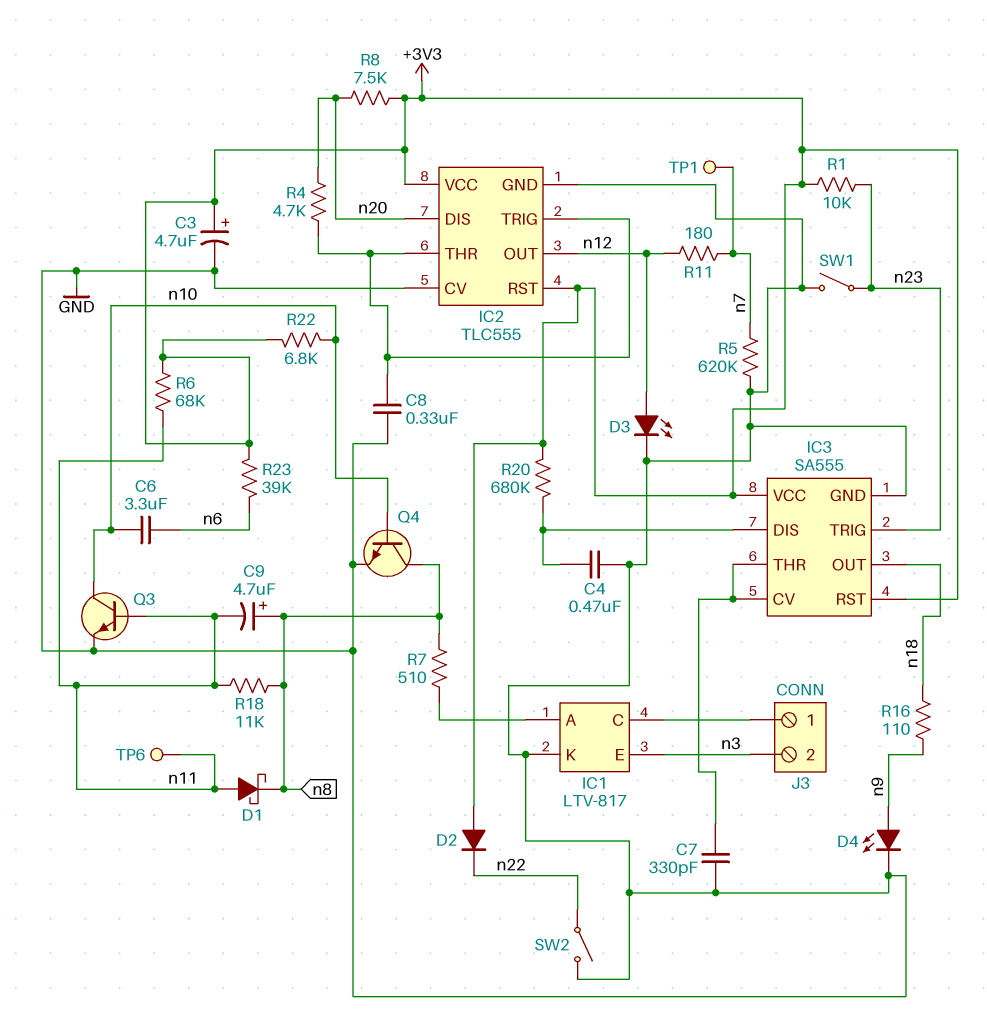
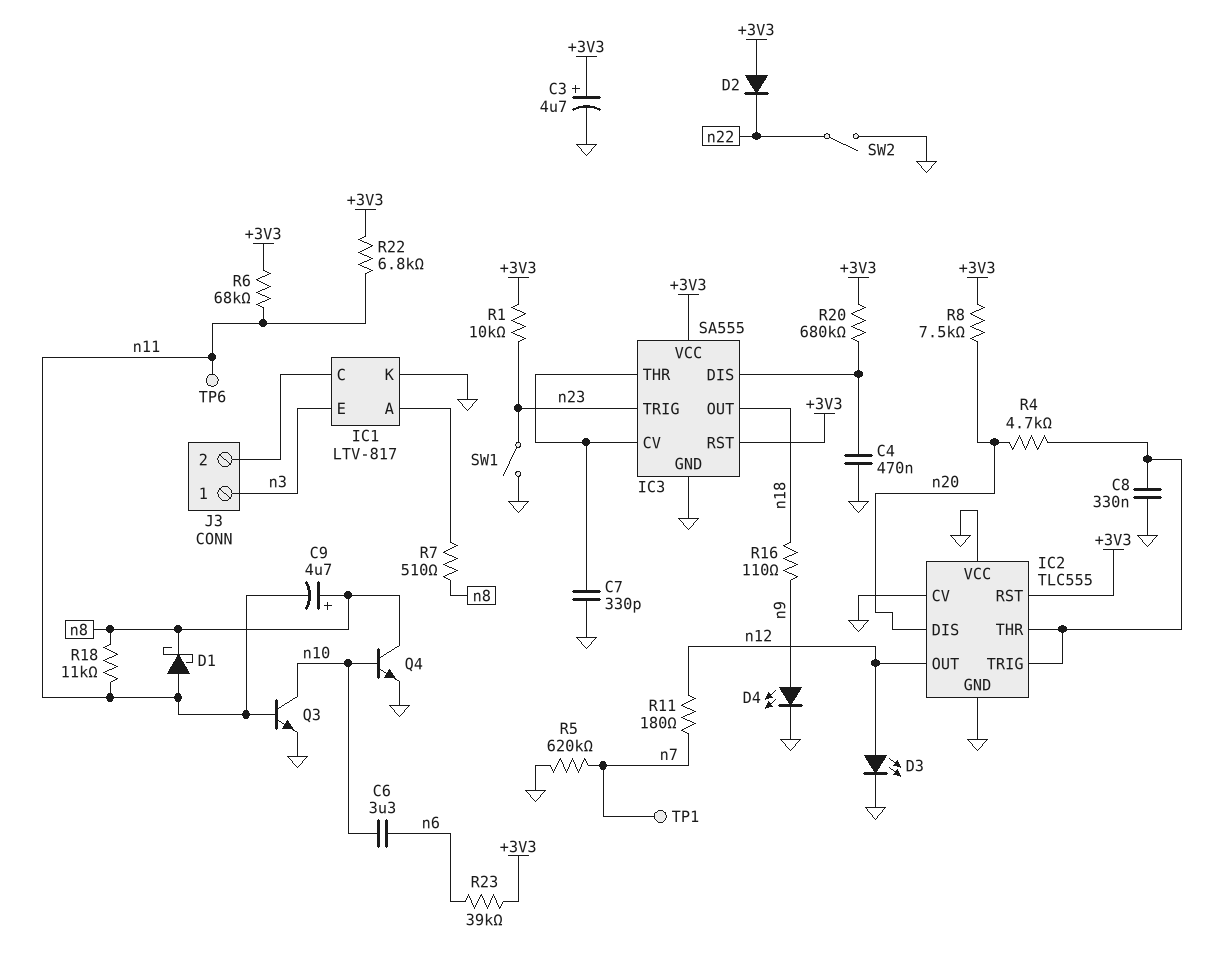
IC2 pin VCC: +3V3 -> GND
J3 pin 1: IC1/C -> n3
J3 pin 2: n3 -> IC1/C
R22: 6.8k (+3V3, n10) -> 6.8k (+3V3, n11)

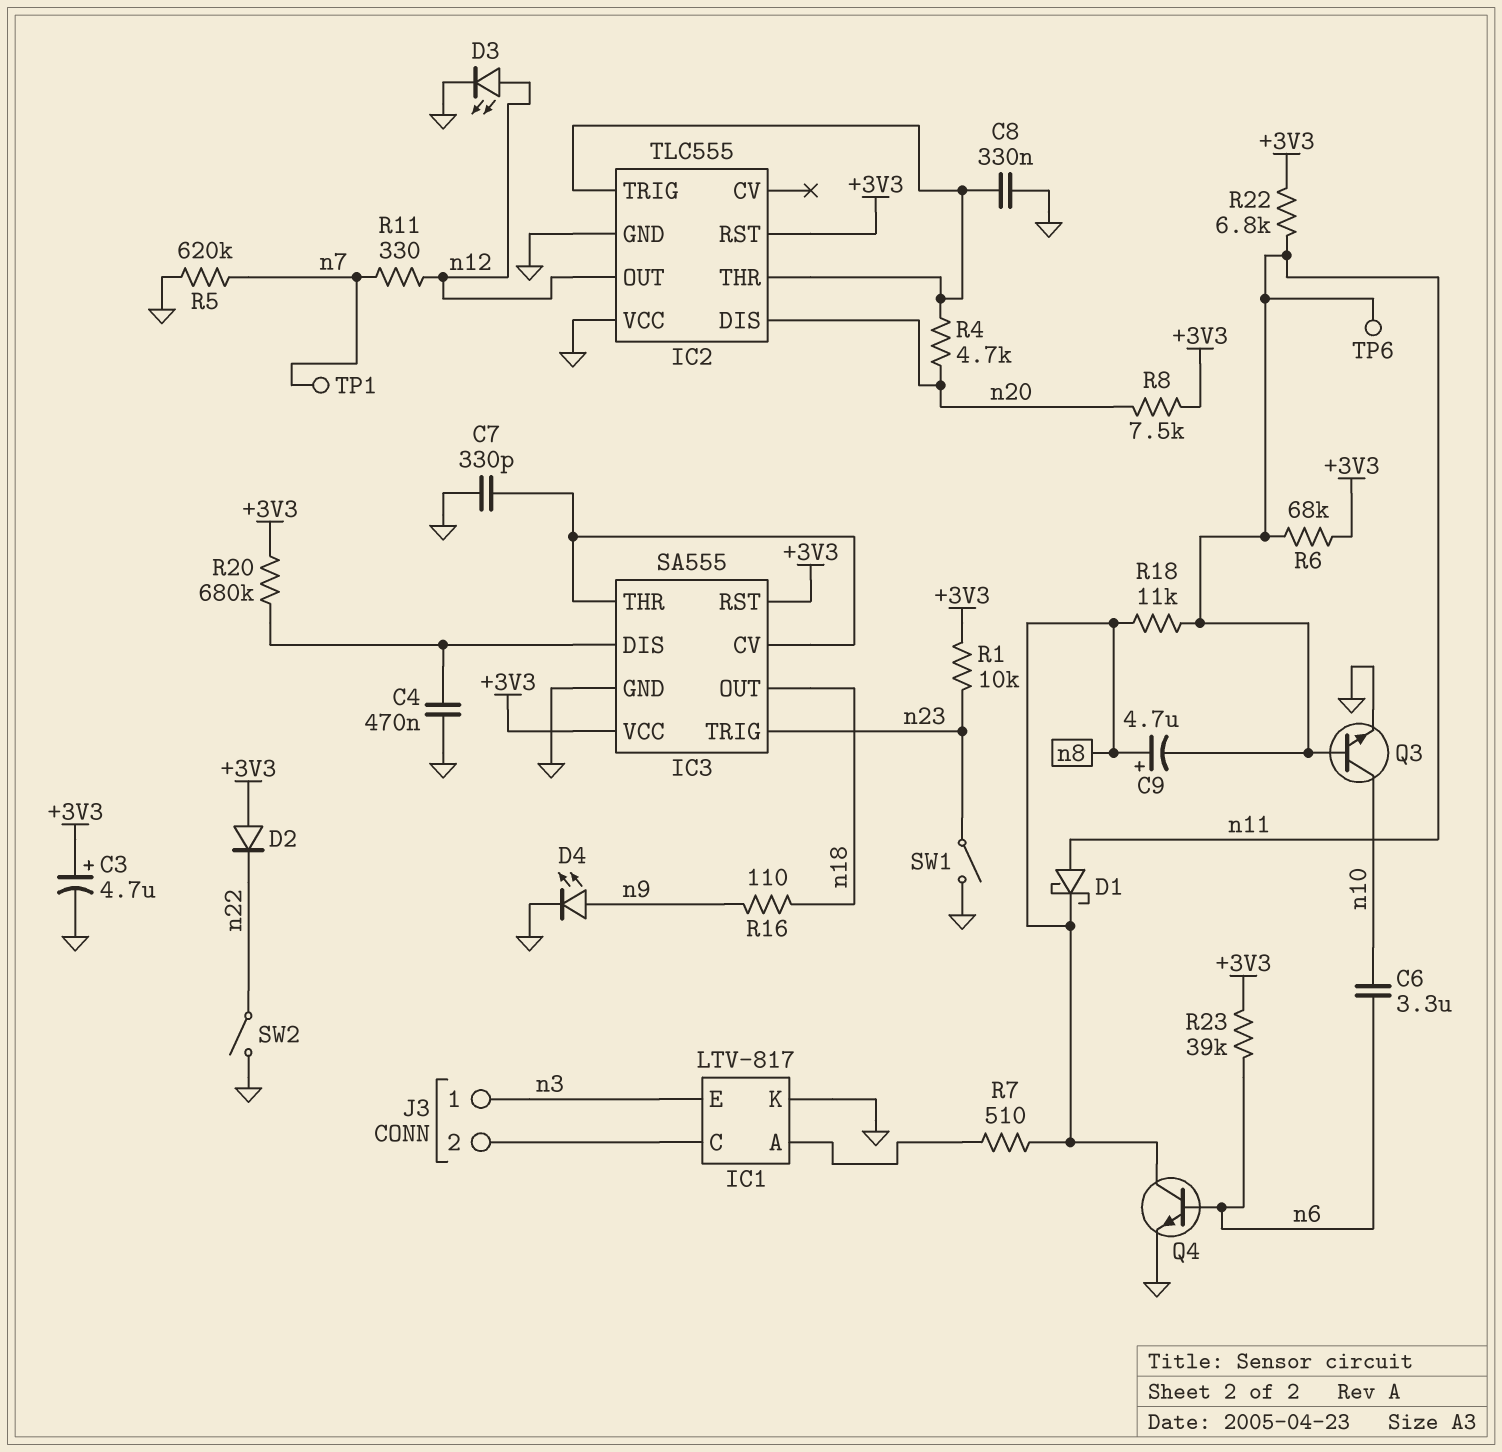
IC2 pin CV: GND -> none
Q4: NPN (B n10, C n8, E GND) -> NPN (B n6, C n8, E GND)
R11: 180 (n7, n12) -> 330 (n7, n12)

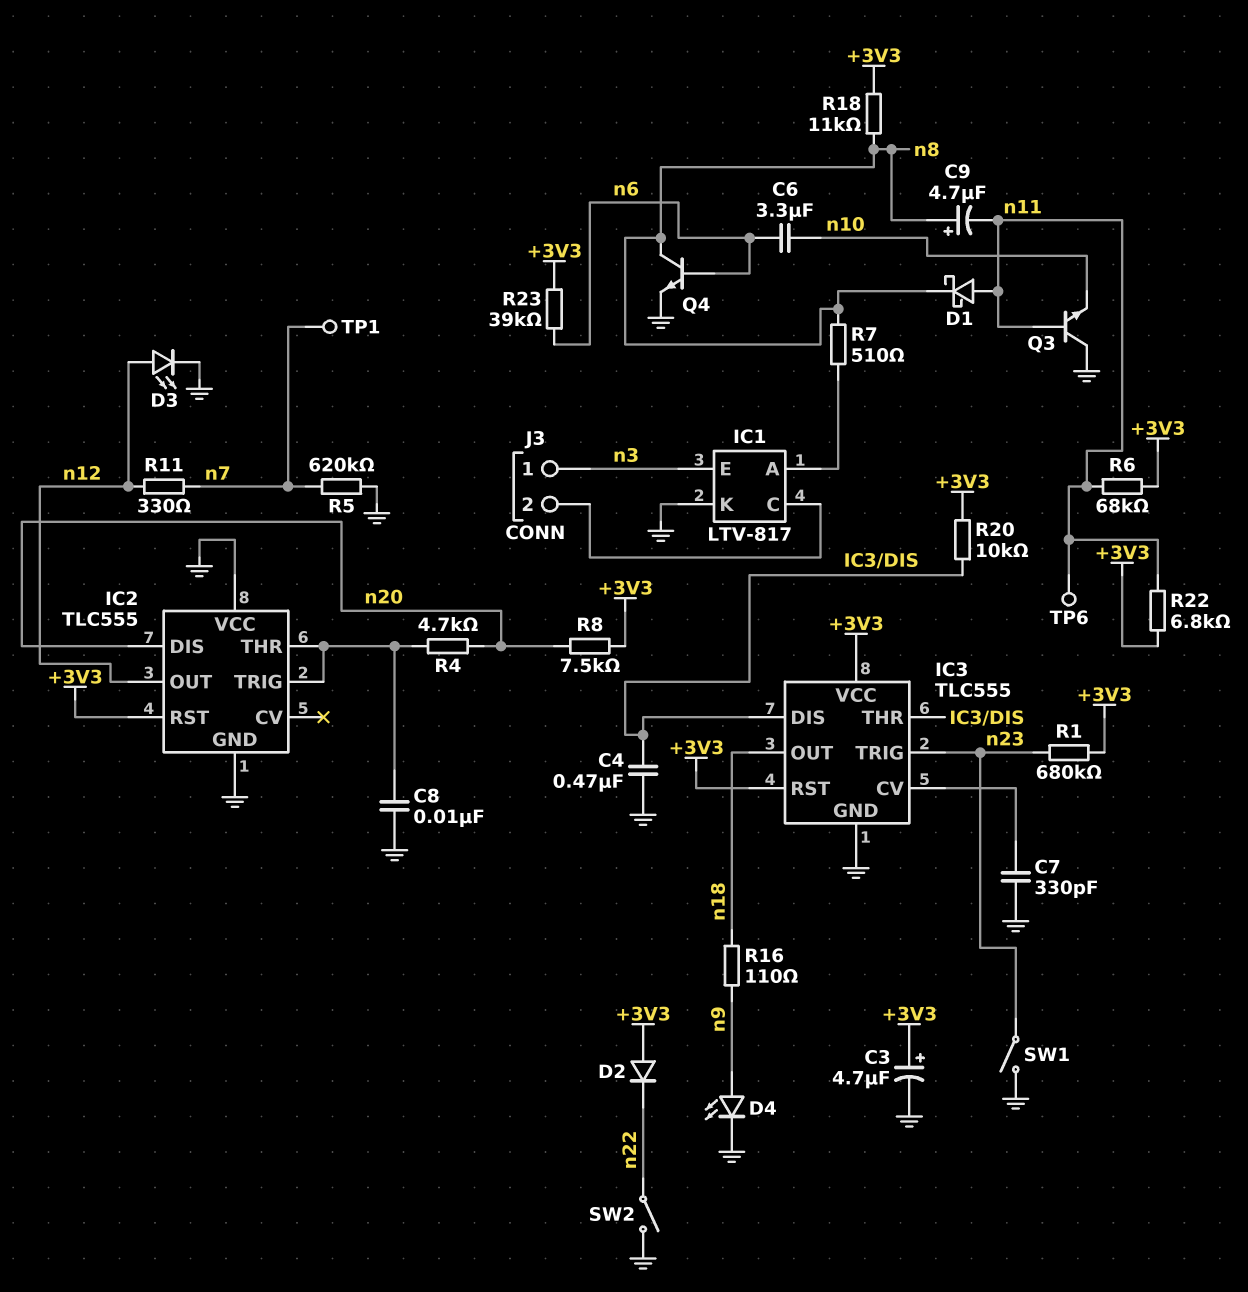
C8: 330nF (GND, IC2/THR) -> 10nF (GND, IC2/THR)
IC3: SA555 -> TLC555
IC3 pin THR: IC3/CV -> IC3/DIS
Q3: NPN (B n11, C n10, E GND) -> NPN (B n11, C GND, E n10)
R1: 10k (+3V3, n23) -> 680k (+3V3, n23)
R18: 11k (n8, n11) -> 11k (+3V3, n8)
R20: 680k (+3V3, IC3/DIS) -> 10k (+3V3, IC3/DIS)

